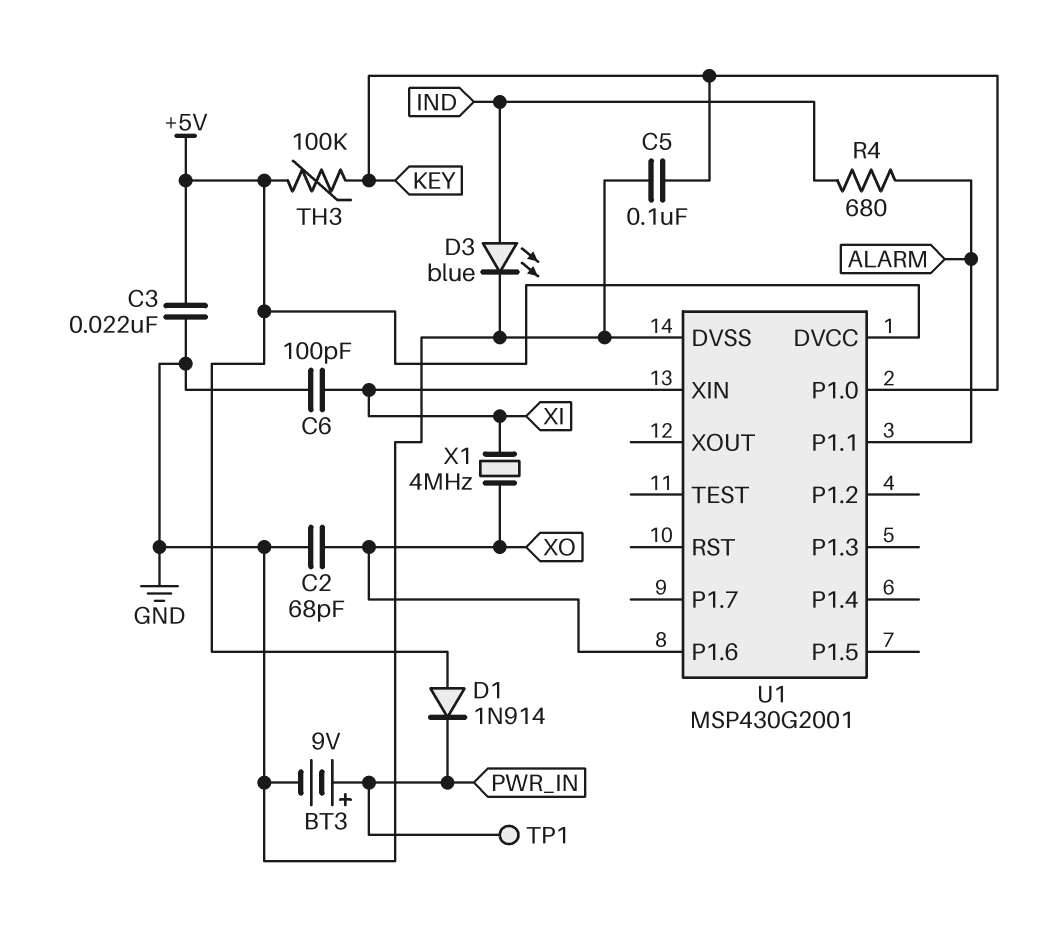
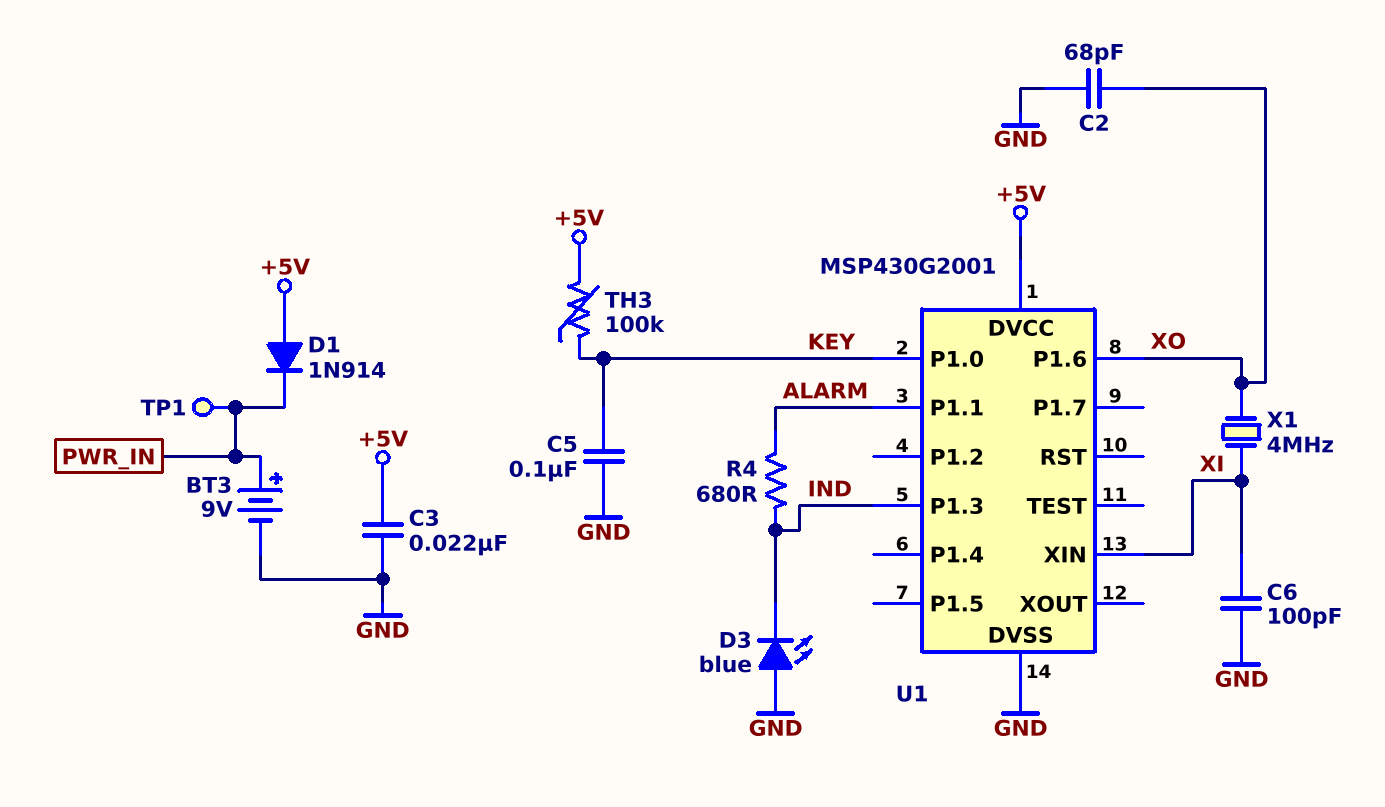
D3: LED blue (A IND, K GND) -> LED blue (A GND, K IND)
U1 pin P1.3: none -> IND

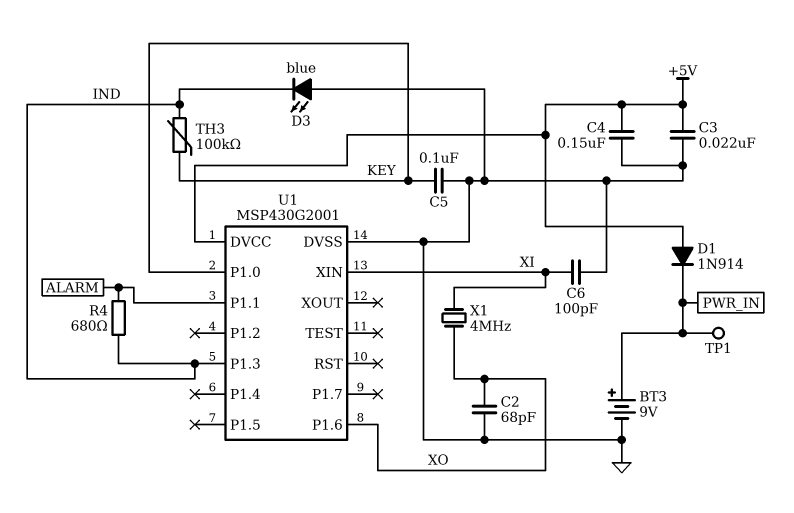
C4: none -> 150nF (+5V, GND)
TH3: 100k (+5V, KEY) -> 100k (IND, KEY)

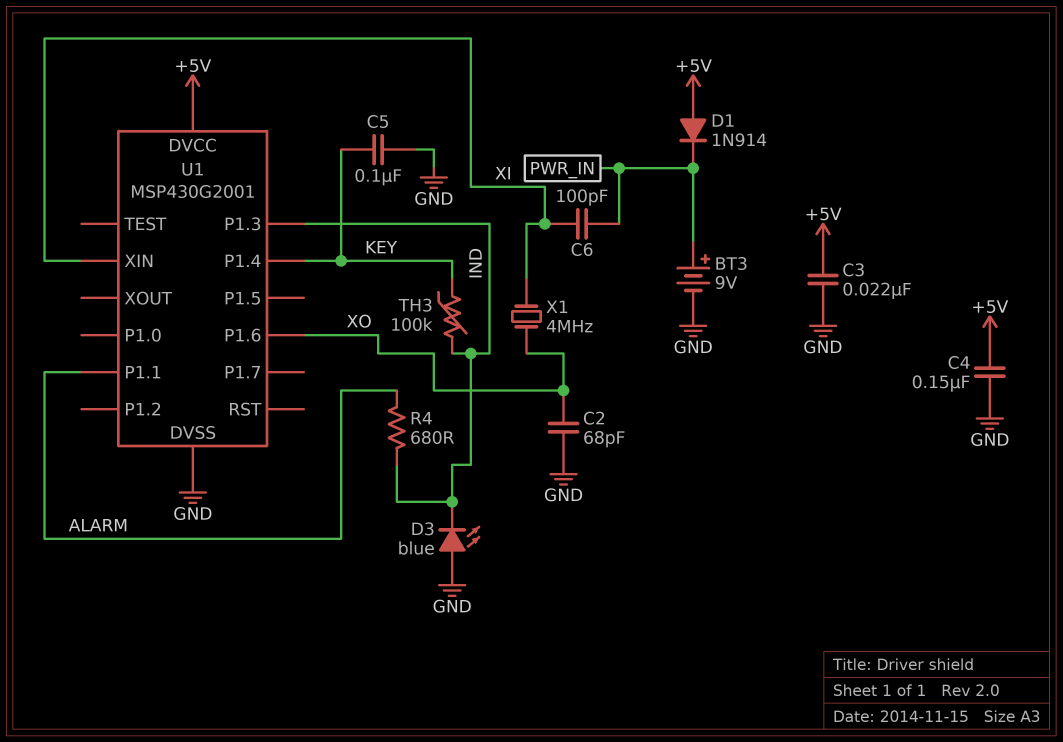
C6: 100pF (GND, XI) -> 100pF (PWR_IN, XI)
TP1: test point (PWR_IN) -> none
U1 pin P1.0: KEY -> none
U1 pin P1.4: none -> KEY

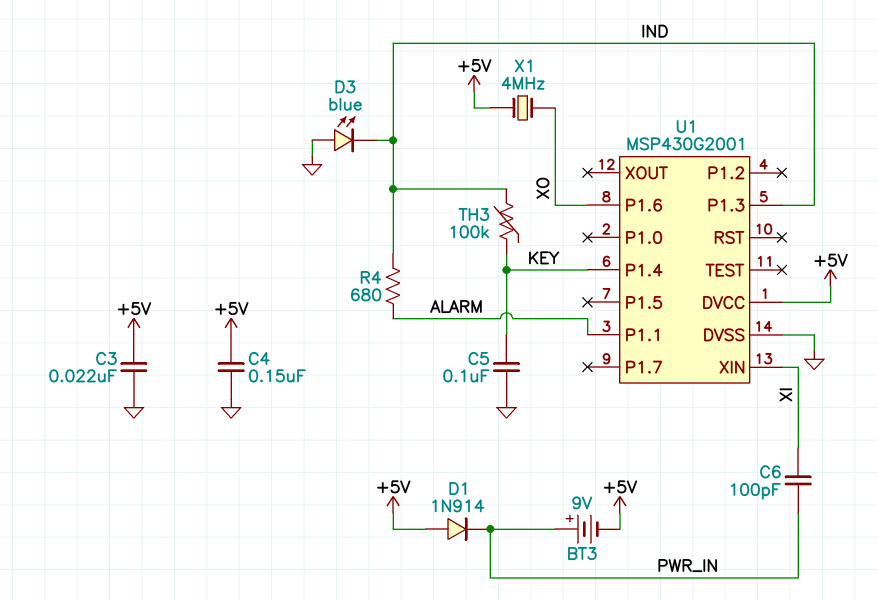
BT3: 9V (plus PWR_IN, minus GND) -> 9V (plus PWR_IN, minus +5V)
C2: 68pF (GND, XO) -> none
X1: 4MHz (XI, XO) -> 4MHz (+5V, XO)

